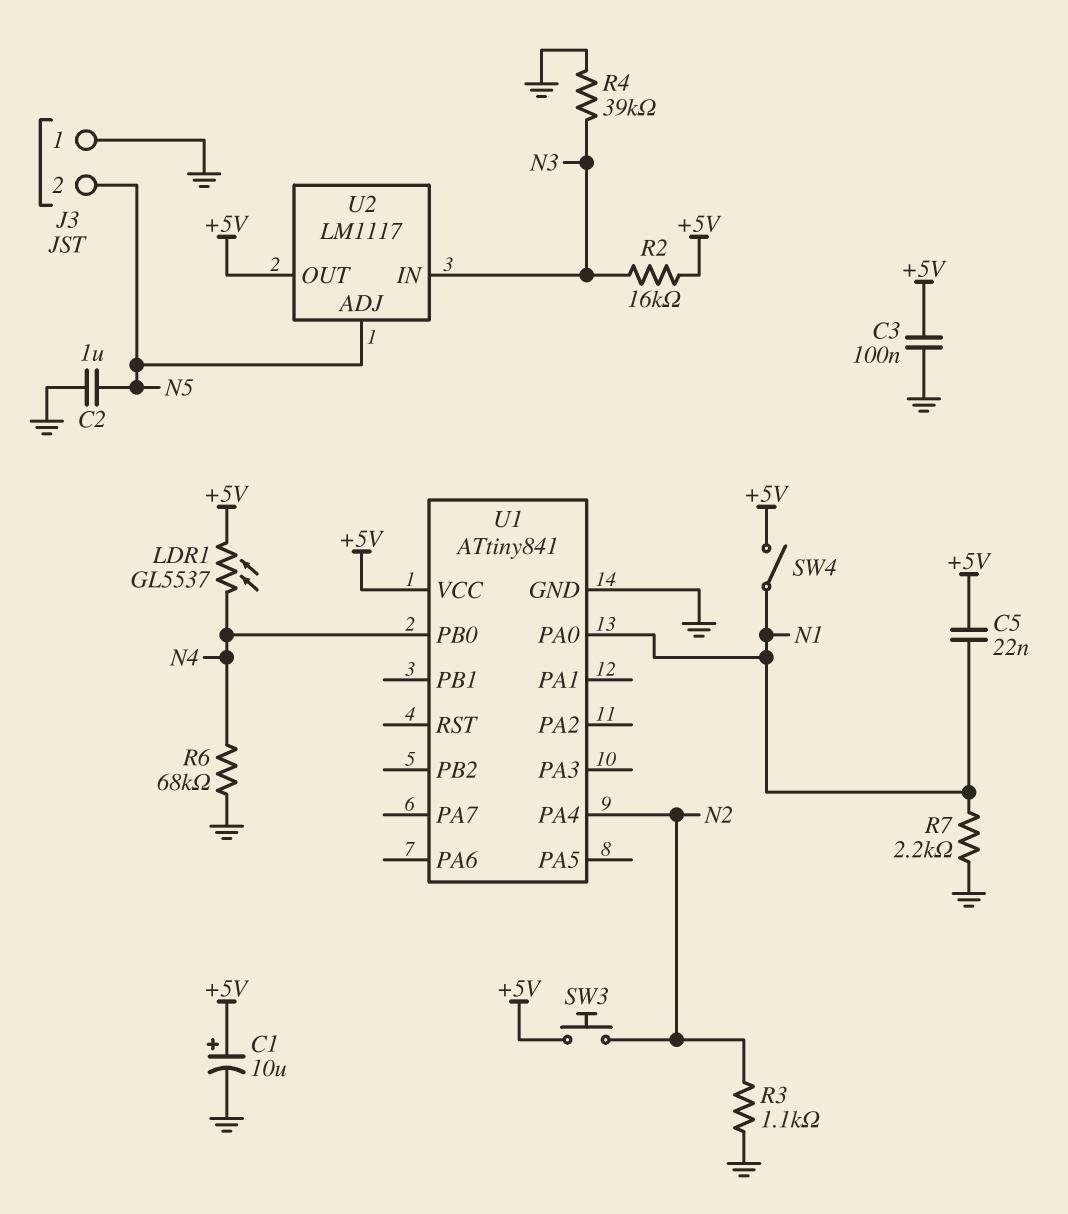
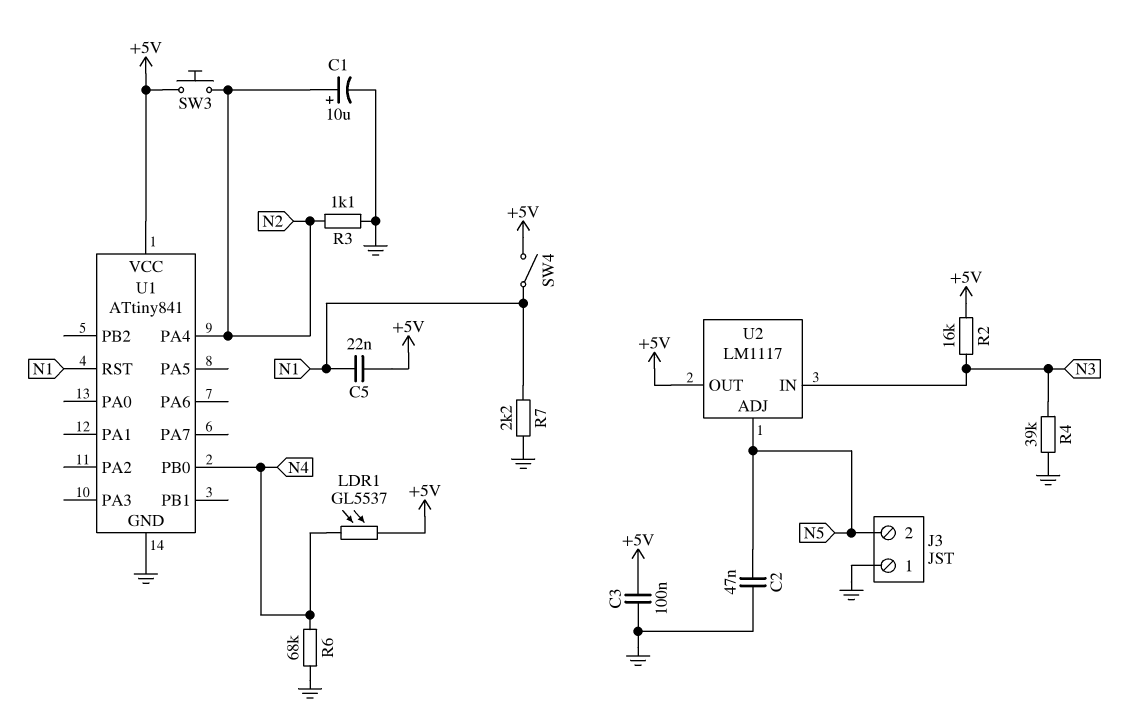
C1: 10uF (plus +5V, minus GND) -> 10uF (plus N2, minus GND)
C2: 1uF (GND, N5) -> 47nF (GND, N5)
U1 pin PA0: N1 -> none
U1 pin RST: none -> N1

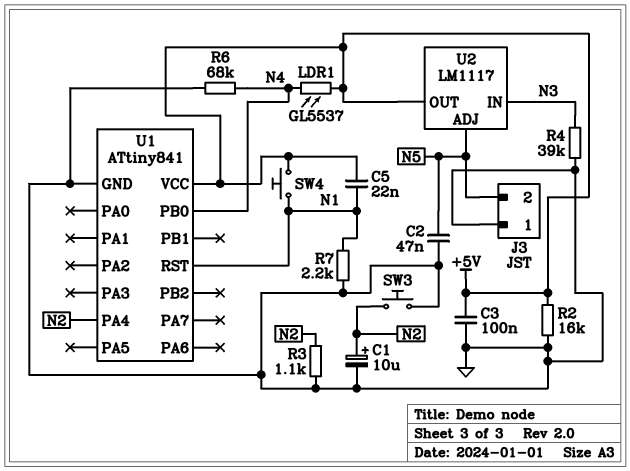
R2: 16k (+5V, N3) -> 16k (+5V, GND)
SW3: button (+5V, N2) -> button (GND, N2)
SW4: switch (+5V, N1) -> button (+5V, N1)

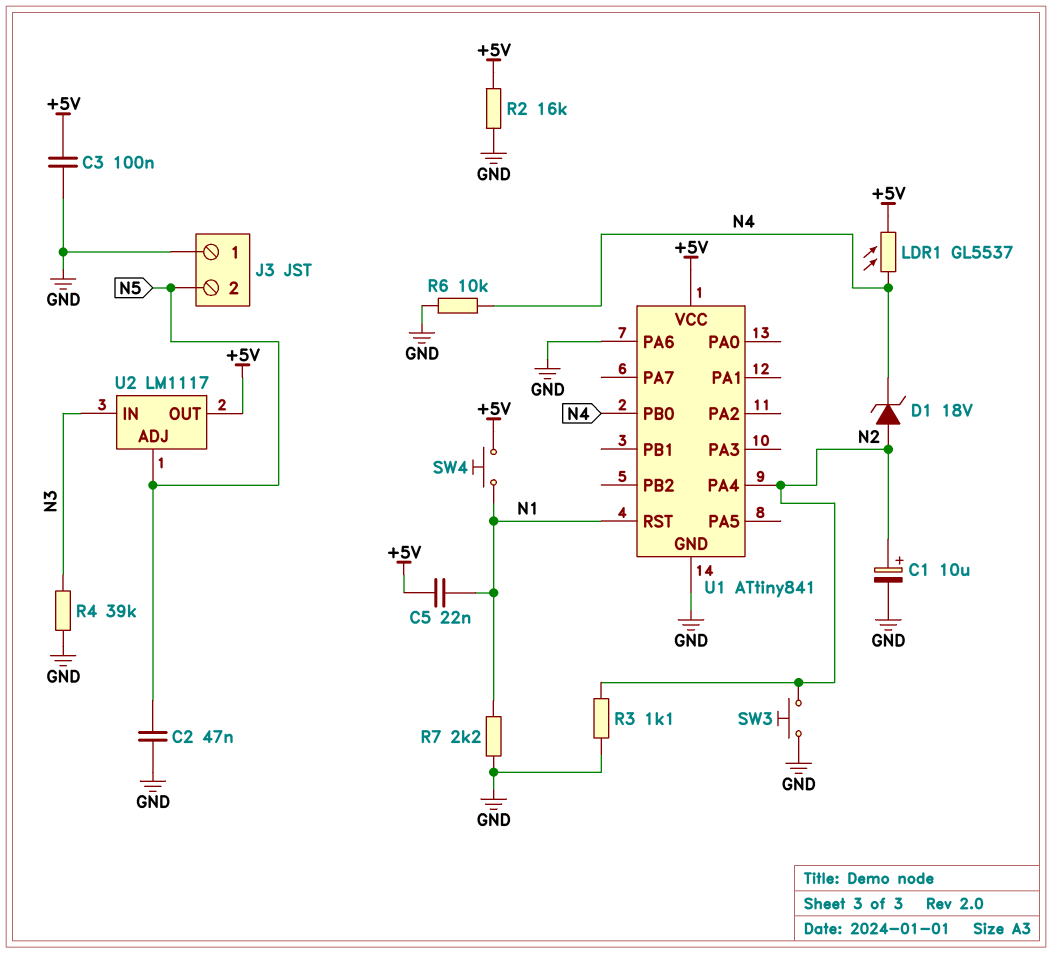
D1: none -> zener 18V (A N2, K N4)
R6: 68k (GND, N4) -> 10k (GND, N4)
U1 pin PA6: none -> GND

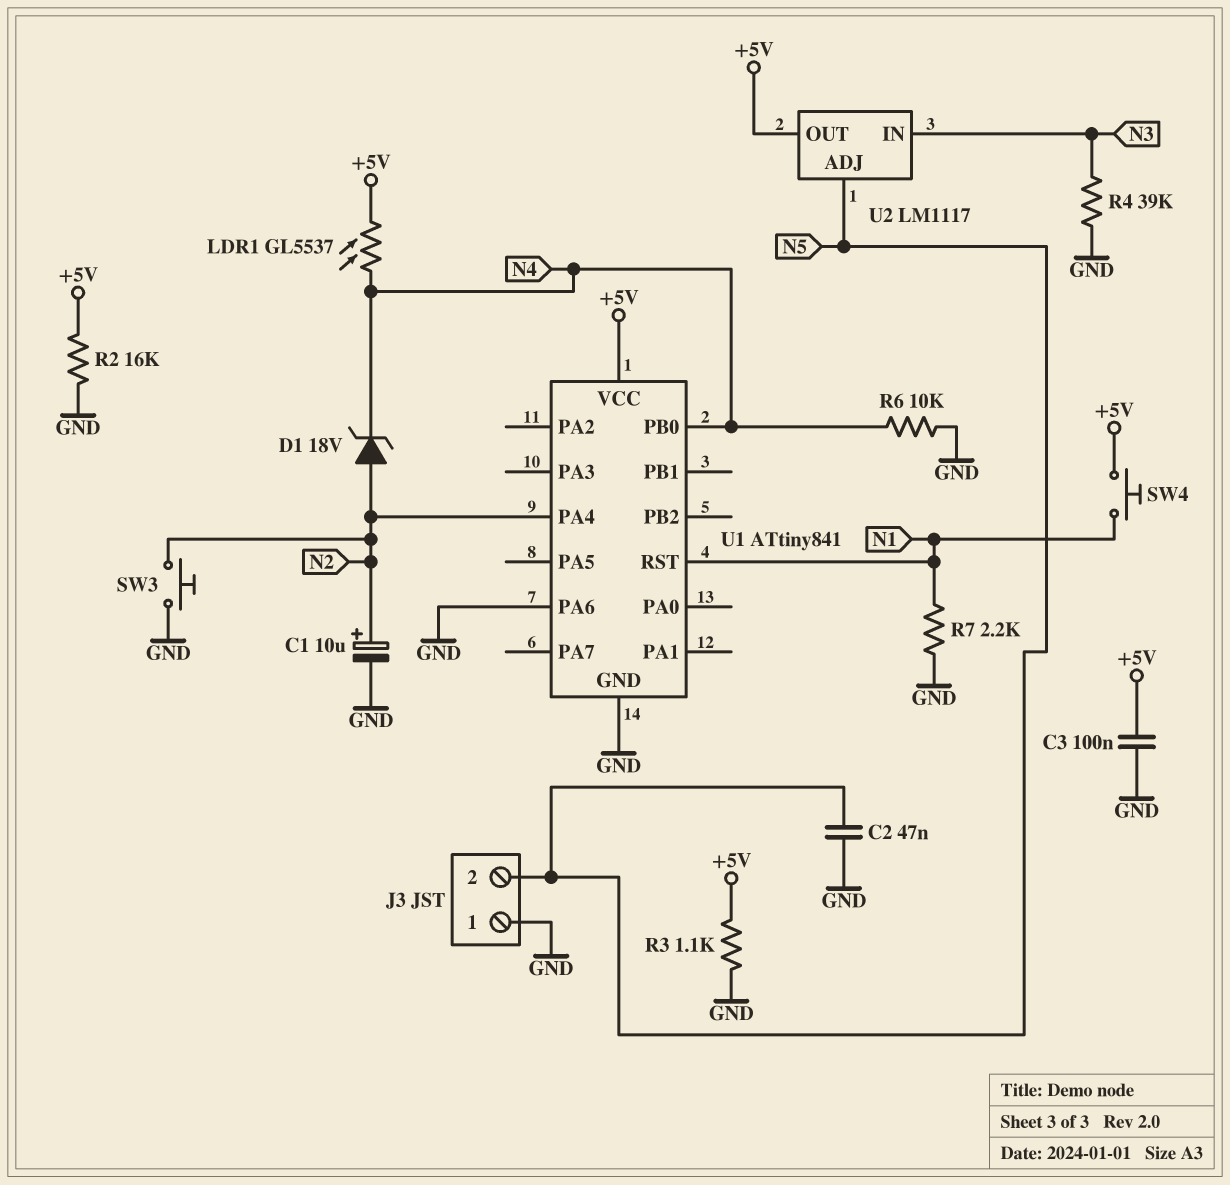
C5: 22nF (+5V, N1) -> none
R3: 1.1k (GND, N2) -> 1.1k (+5V, GND)

